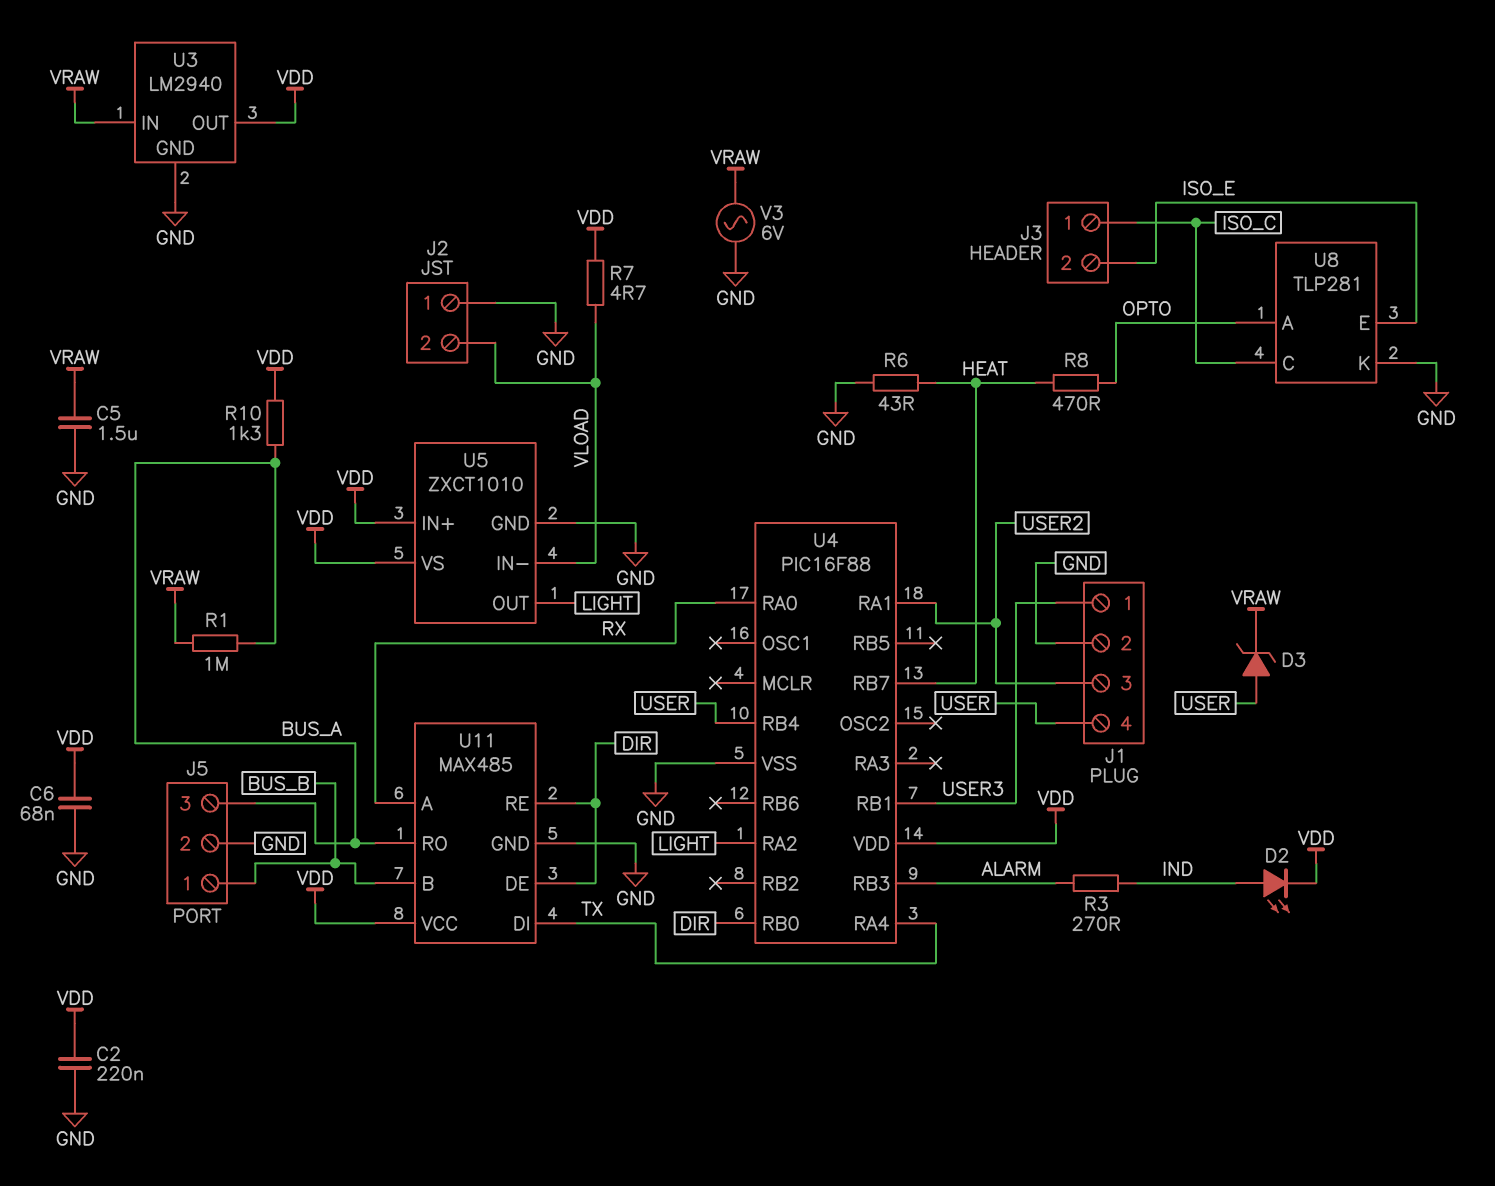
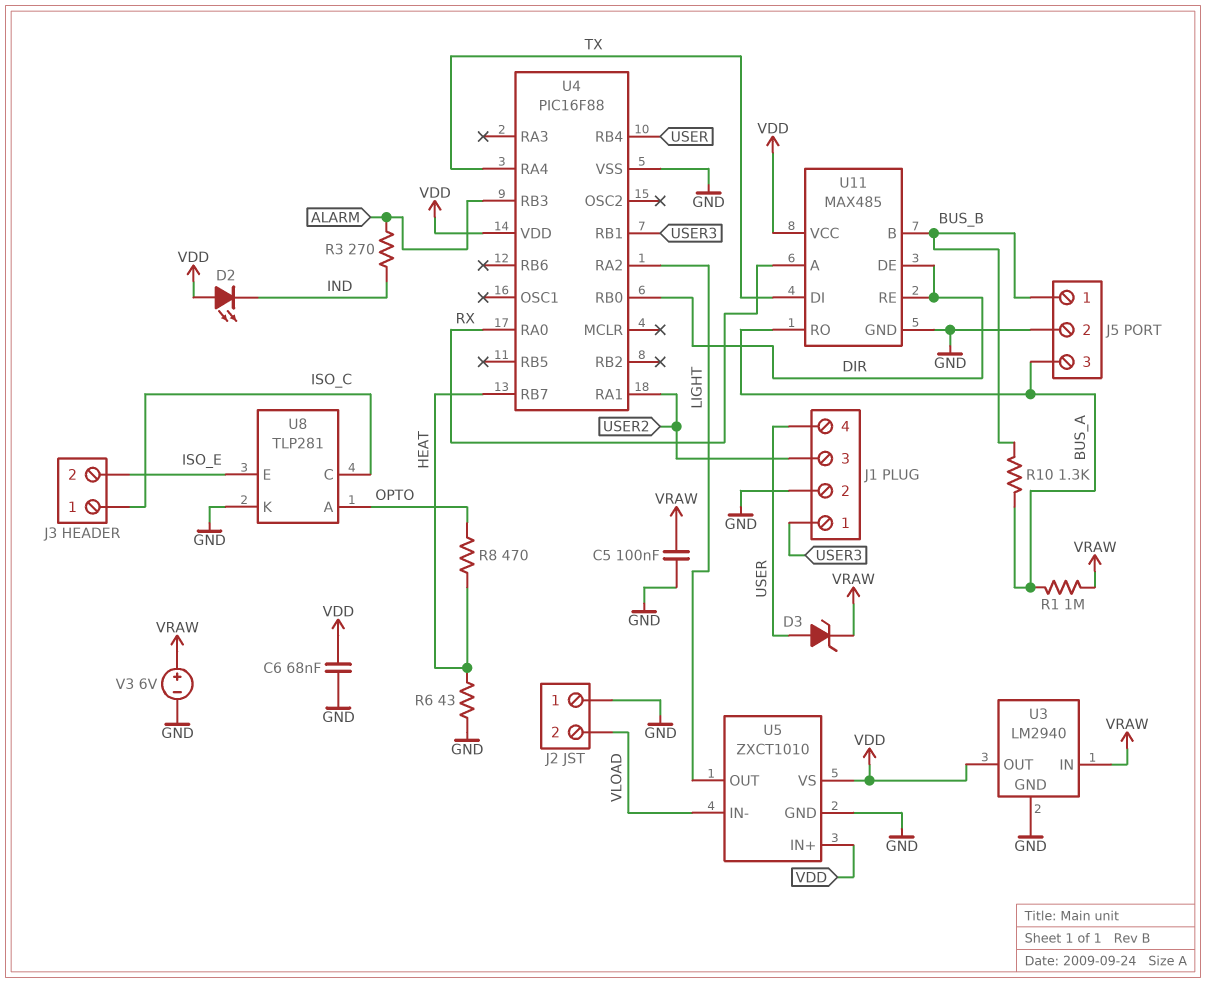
C2: 220nF (GND, VDD) -> none
C5: 1.5uF (GND, VRAW) -> 100nF (GND, VRAW)
D2: LED (A IND, K VDD) -> LED (A VDD, K IND)
R7: 4.7 (VDD, VLOAD) -> none
R10: 1.3k (BUS_A, VDD) -> 1.3k (BUS_A, BUS_B)
V3: AC 6V (GND, VRAW) -> 6V (plus VRAW, minus GND)

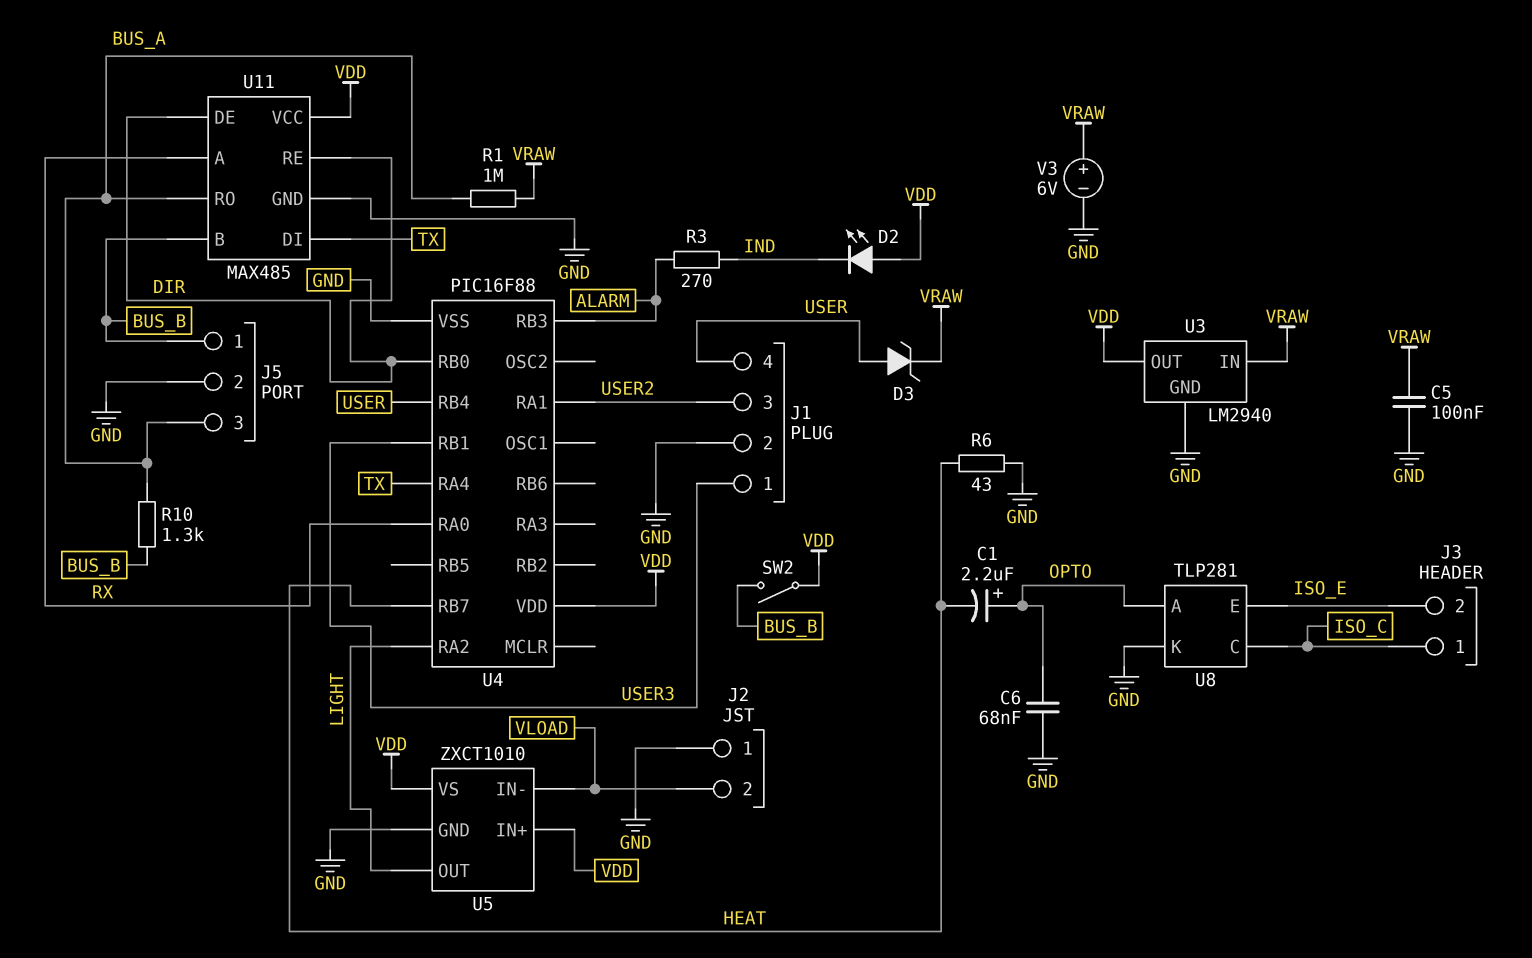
C1: none -> 2.2uF (plus OPTO, minus HEAT)
C6: 68nF (GND, VDD) -> 68nF (GND, OPTO)
R8: 470 (HEAT, OPTO) -> none
SW2: none -> switch (BUS_B, VDD)

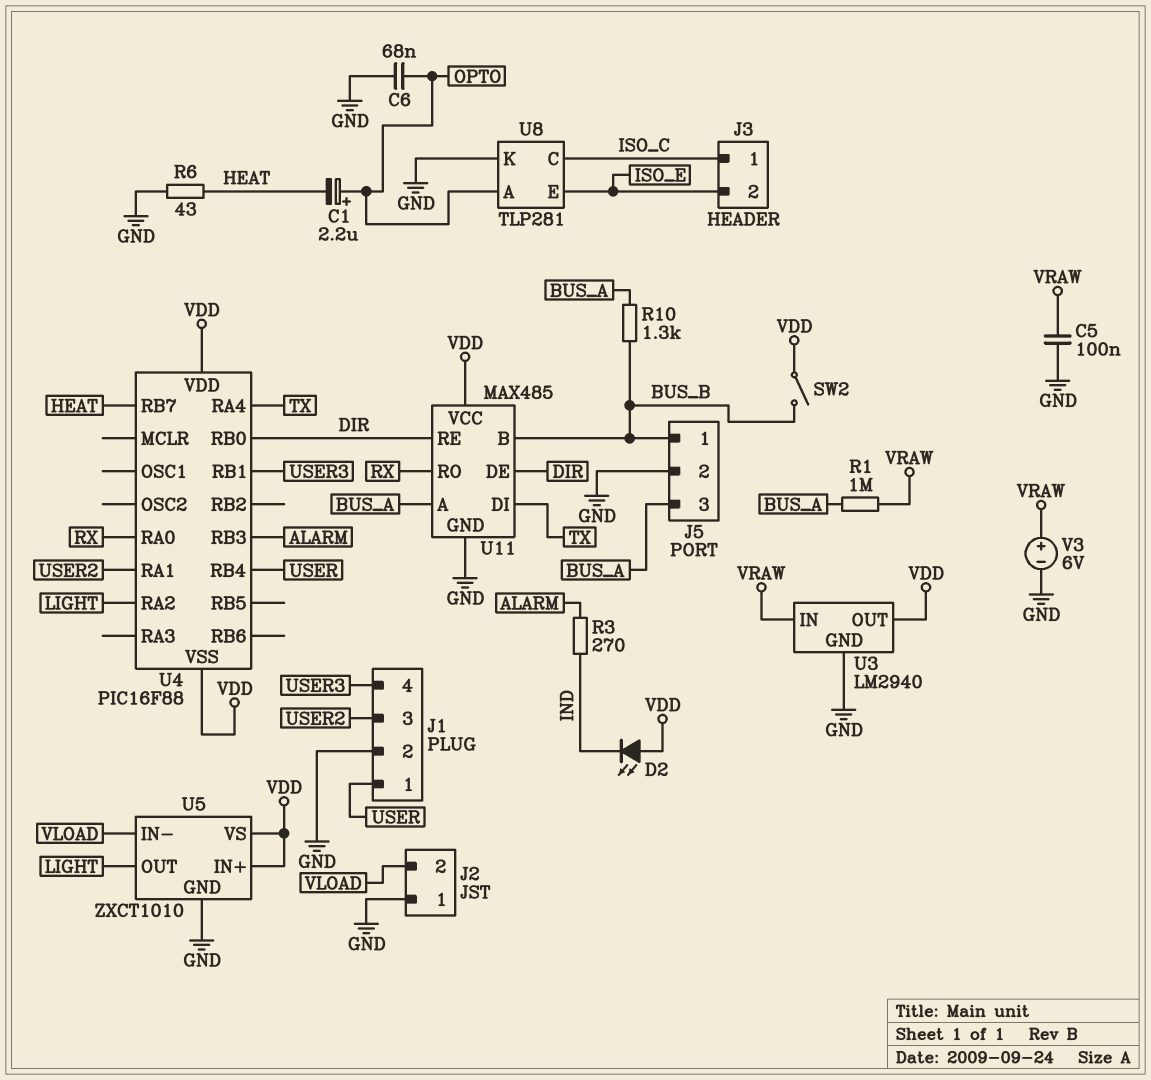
D3: zener (A USER, K VRAW) -> none
J1 pin 1: USER3 -> USER
J1 pin 4: USER -> USER3
U4 pin VSS: GND -> VDD
U11 pin A: RX -> BUS_A
U11 pin RO: BUS_A -> RX

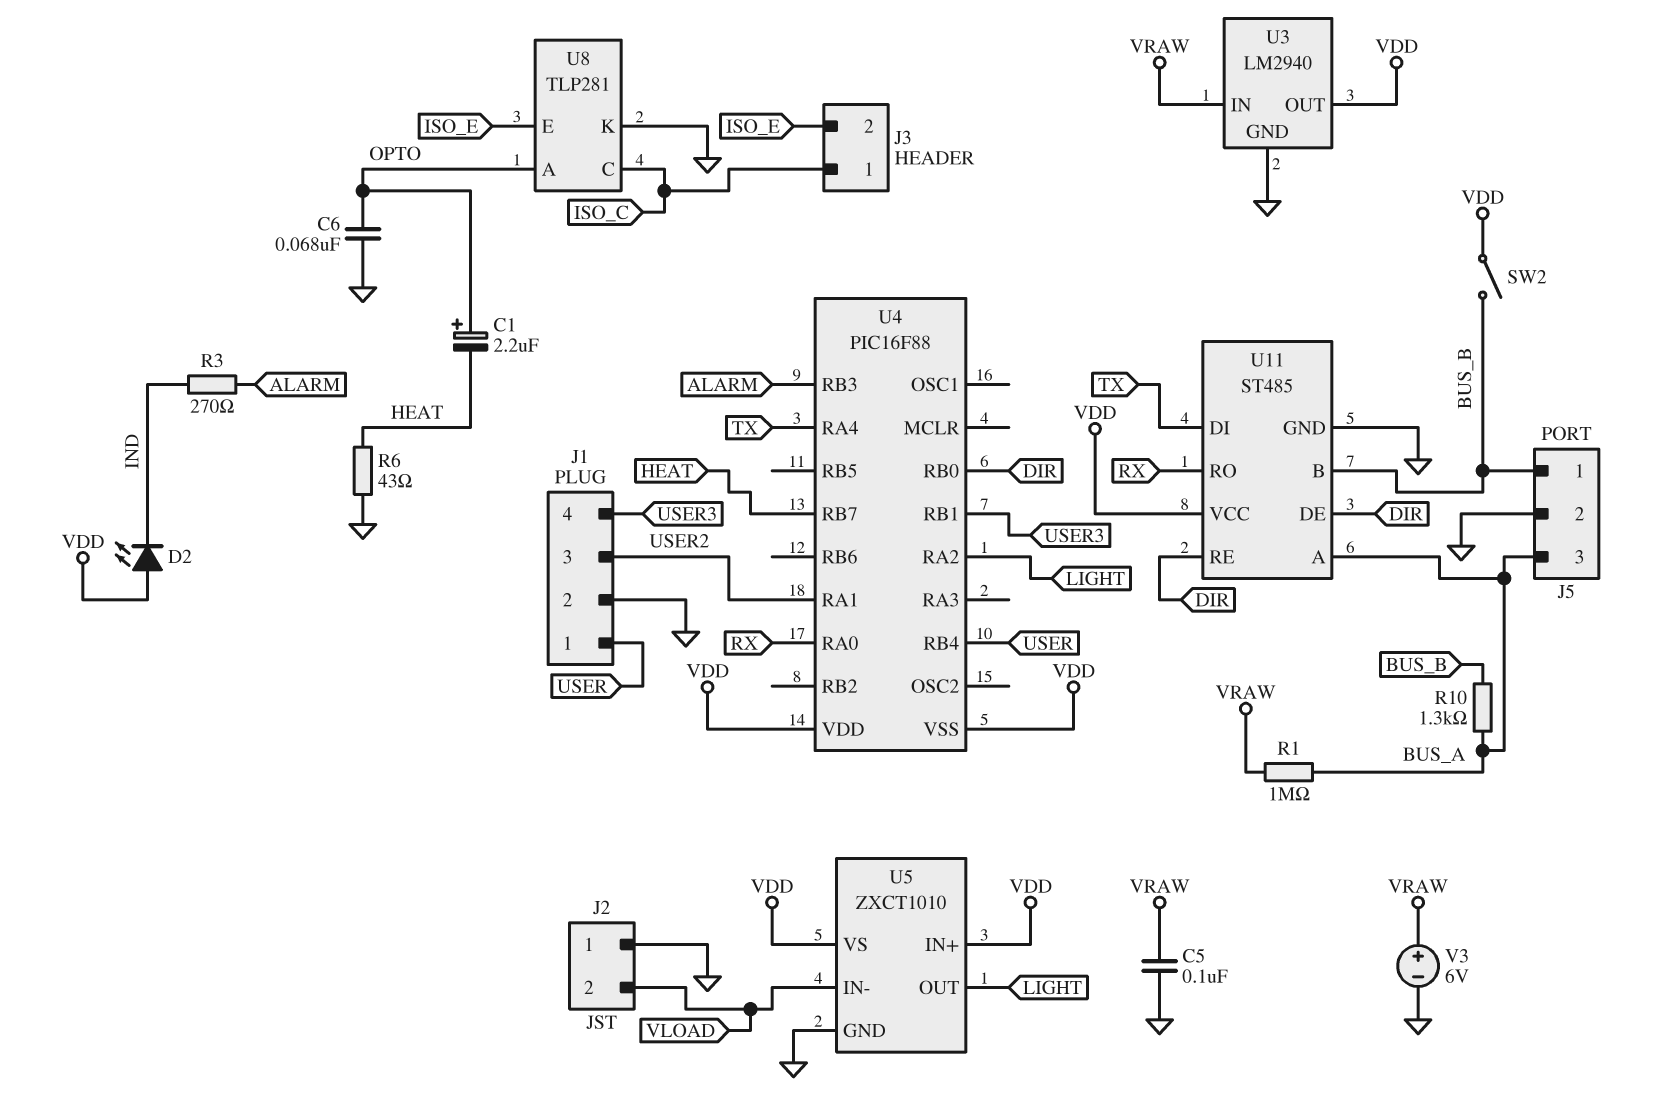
U11: MAX485 -> ST485

